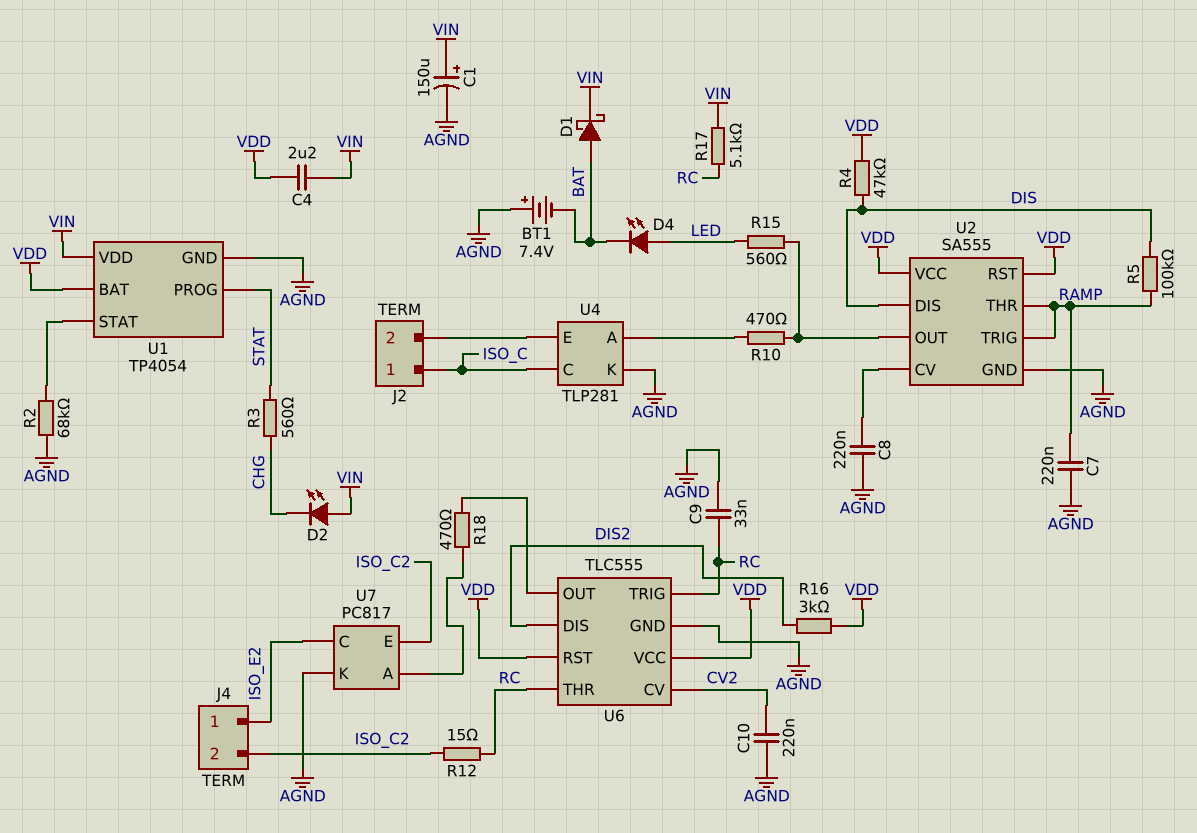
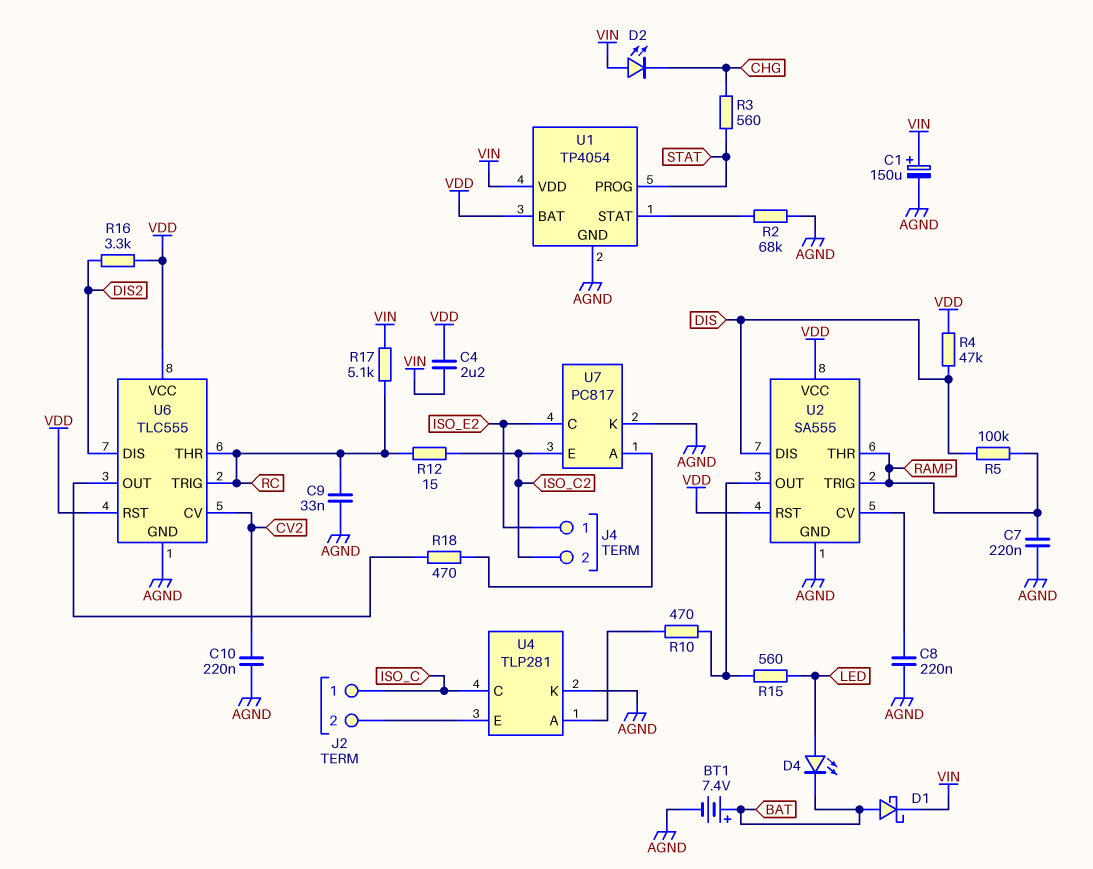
BT1: 7.4V (plus AGND, minus BAT) -> 7.4V (plus BAT, minus AGND)
R16: 3k (DIS2, VDD) -> 3.3k (DIS2, VDD)

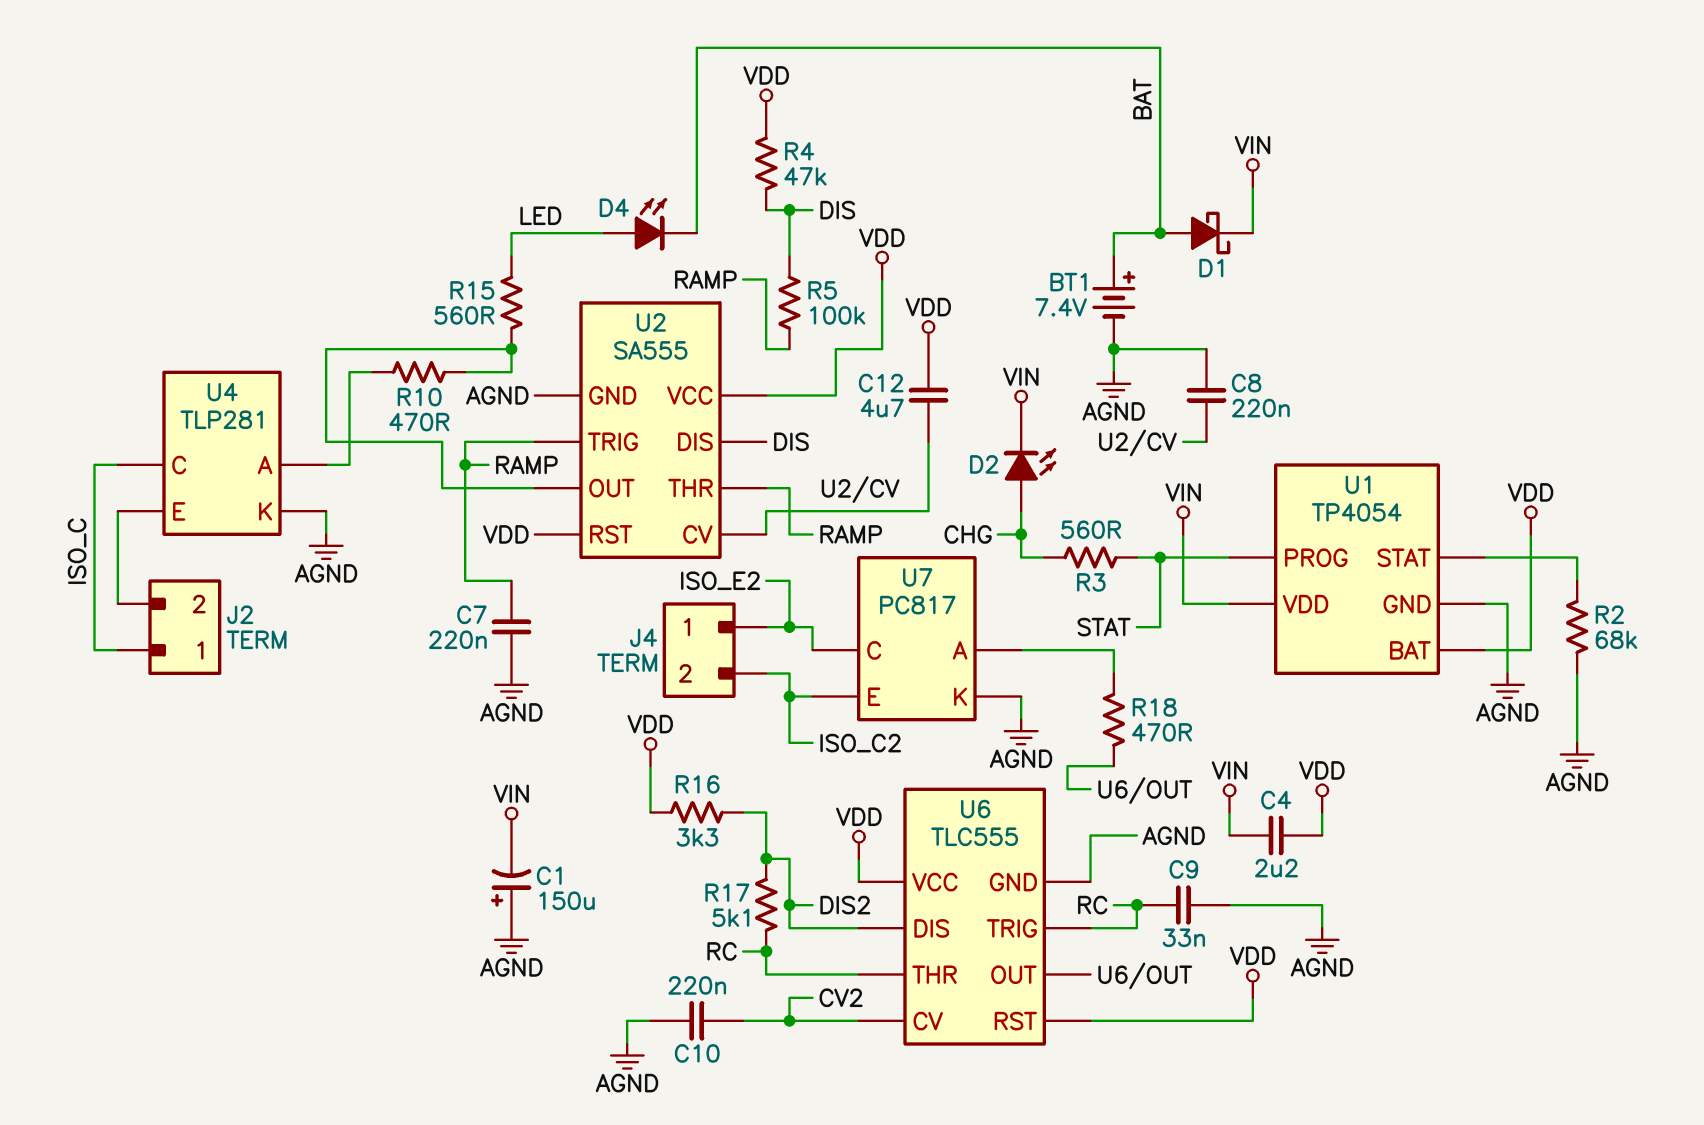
C1: 150uF (plus VIN, minus AGND) -> 150uF (plus AGND, minus VIN)
C12: none -> 4.7uF (U2/CV, VDD)
D2: LED (A VIN, K CHG) -> LED (A CHG, K VIN)
R12: 15 (ISO_C2, RC) -> none
R17: 5.1k (RC, VIN) -> 5.1k (DIS2, RC)

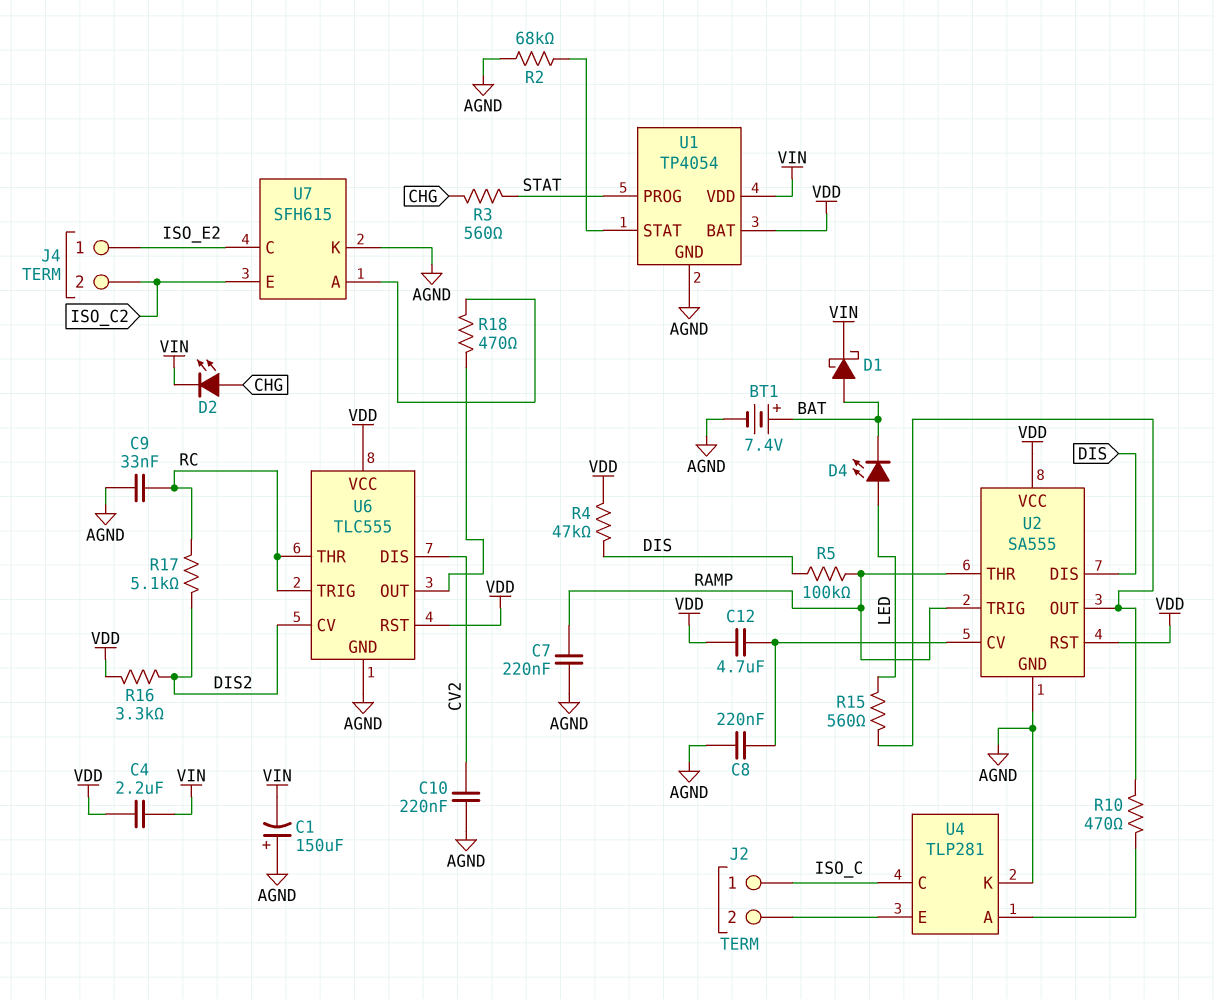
U6 pin CV: CV2 -> DIS2
U6 pin DIS: DIS2 -> CV2
U7: PC817 -> SFH615

